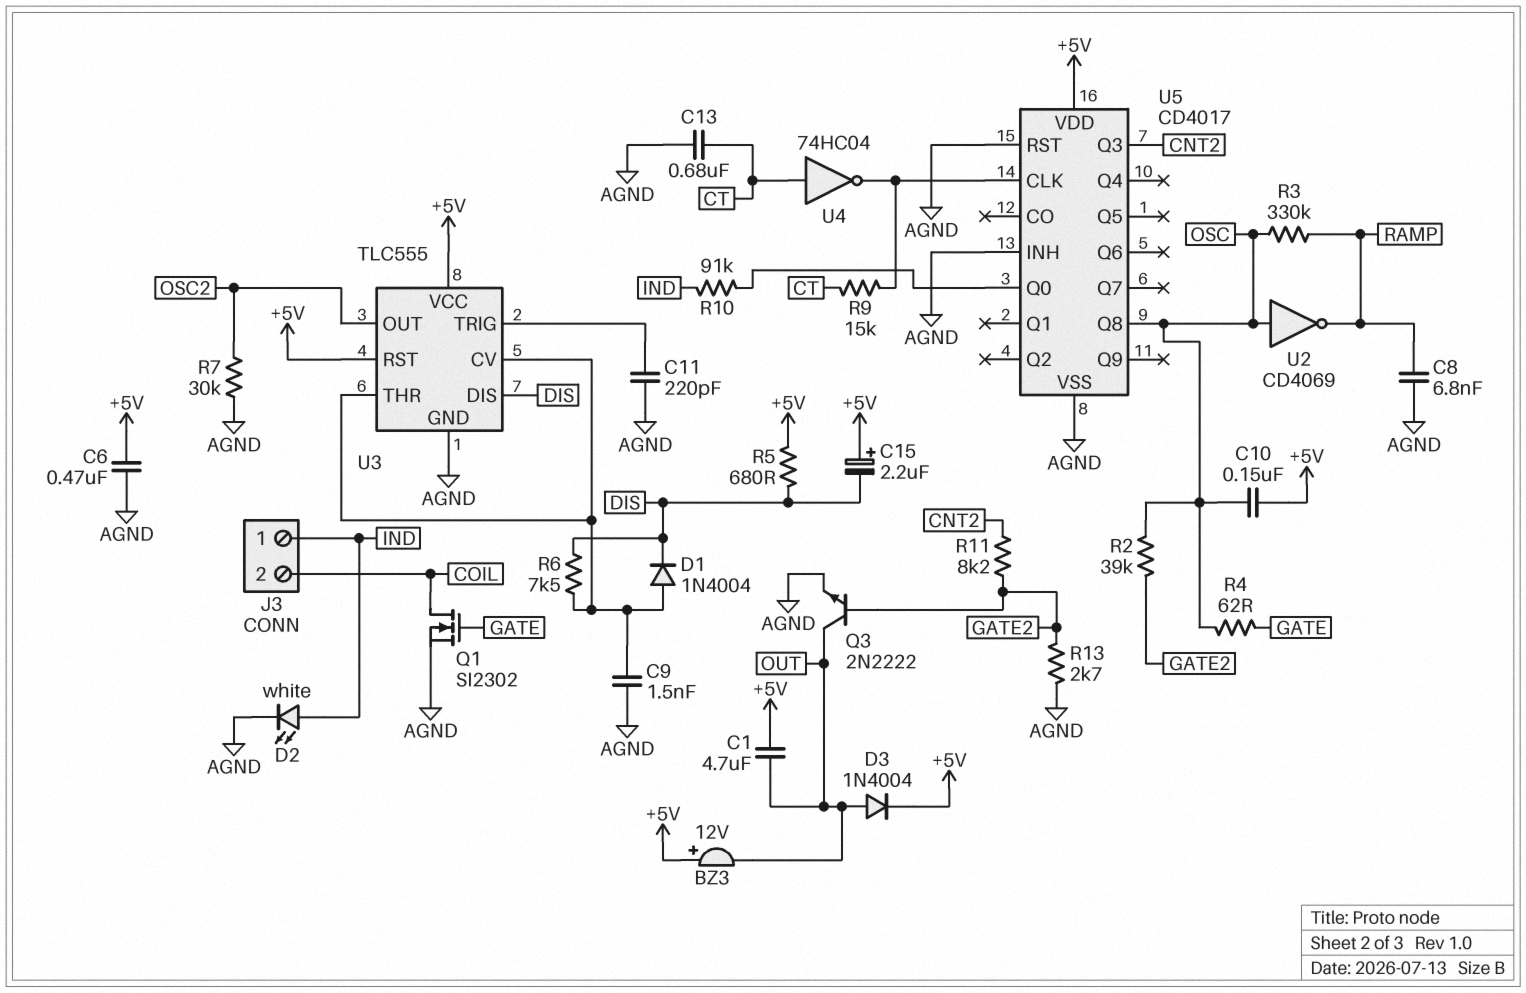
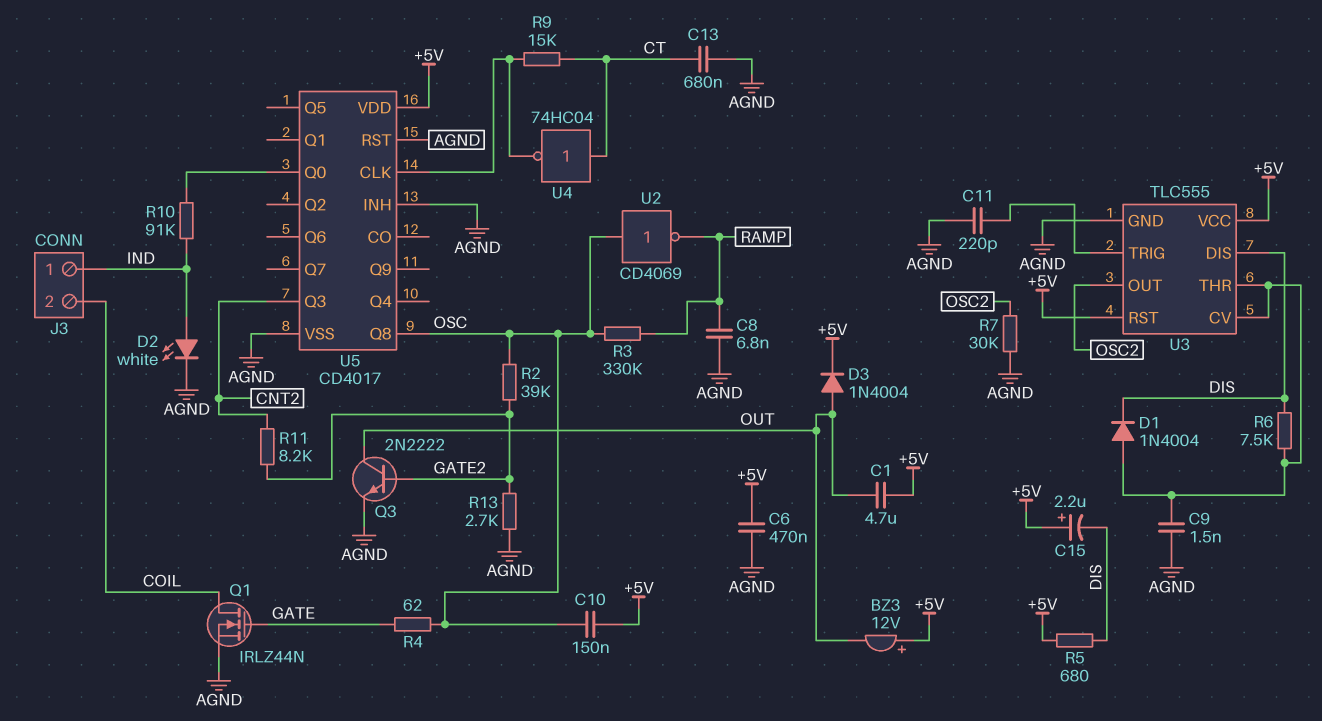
Q1: NMOS SI2302 (G GATE, D COIL, S AGND) -> NMOS IRLZ44N (G GATE, D COIL, S AGND)

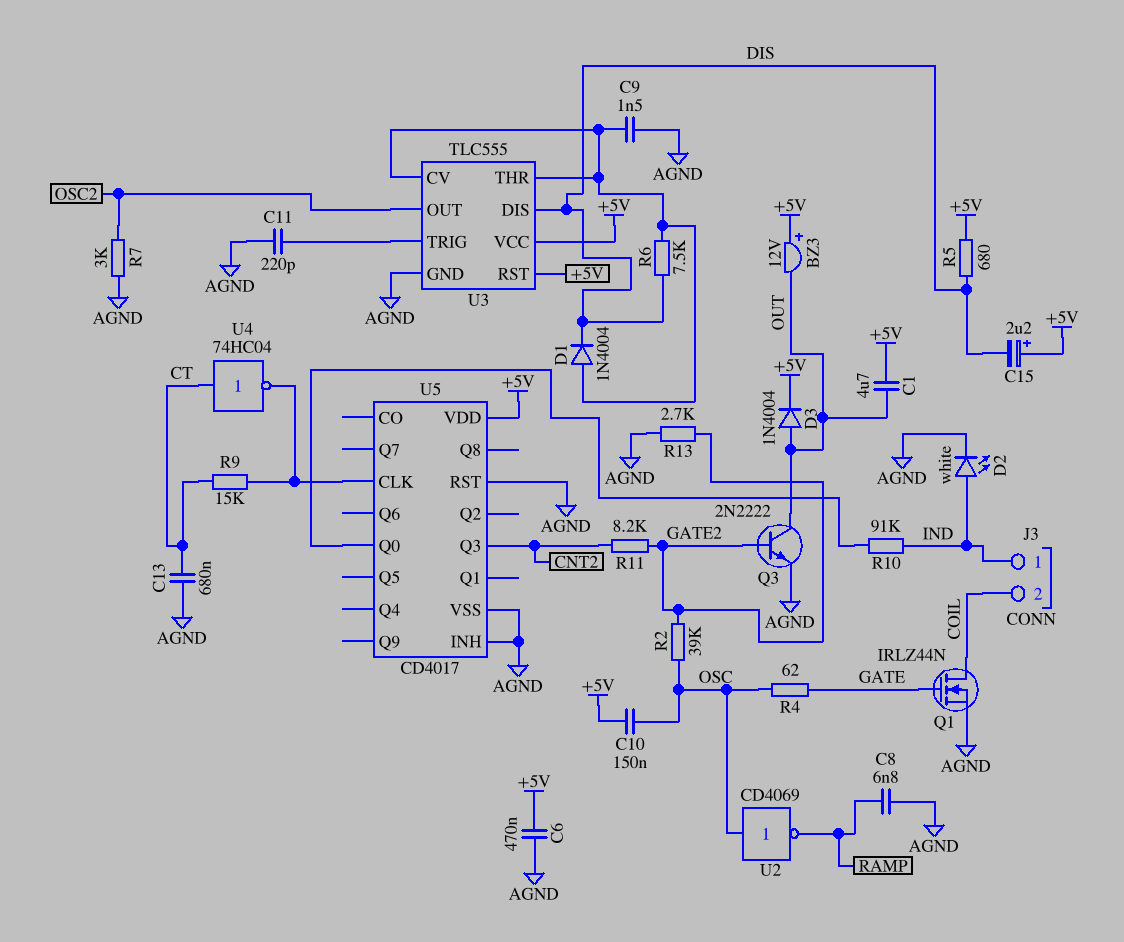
R3: 330k (OSC, RAMP) -> none
R7: 30k (AGND, OSC2) -> 3k (AGND, OSC2)
U5 pin Q8: OSC -> none

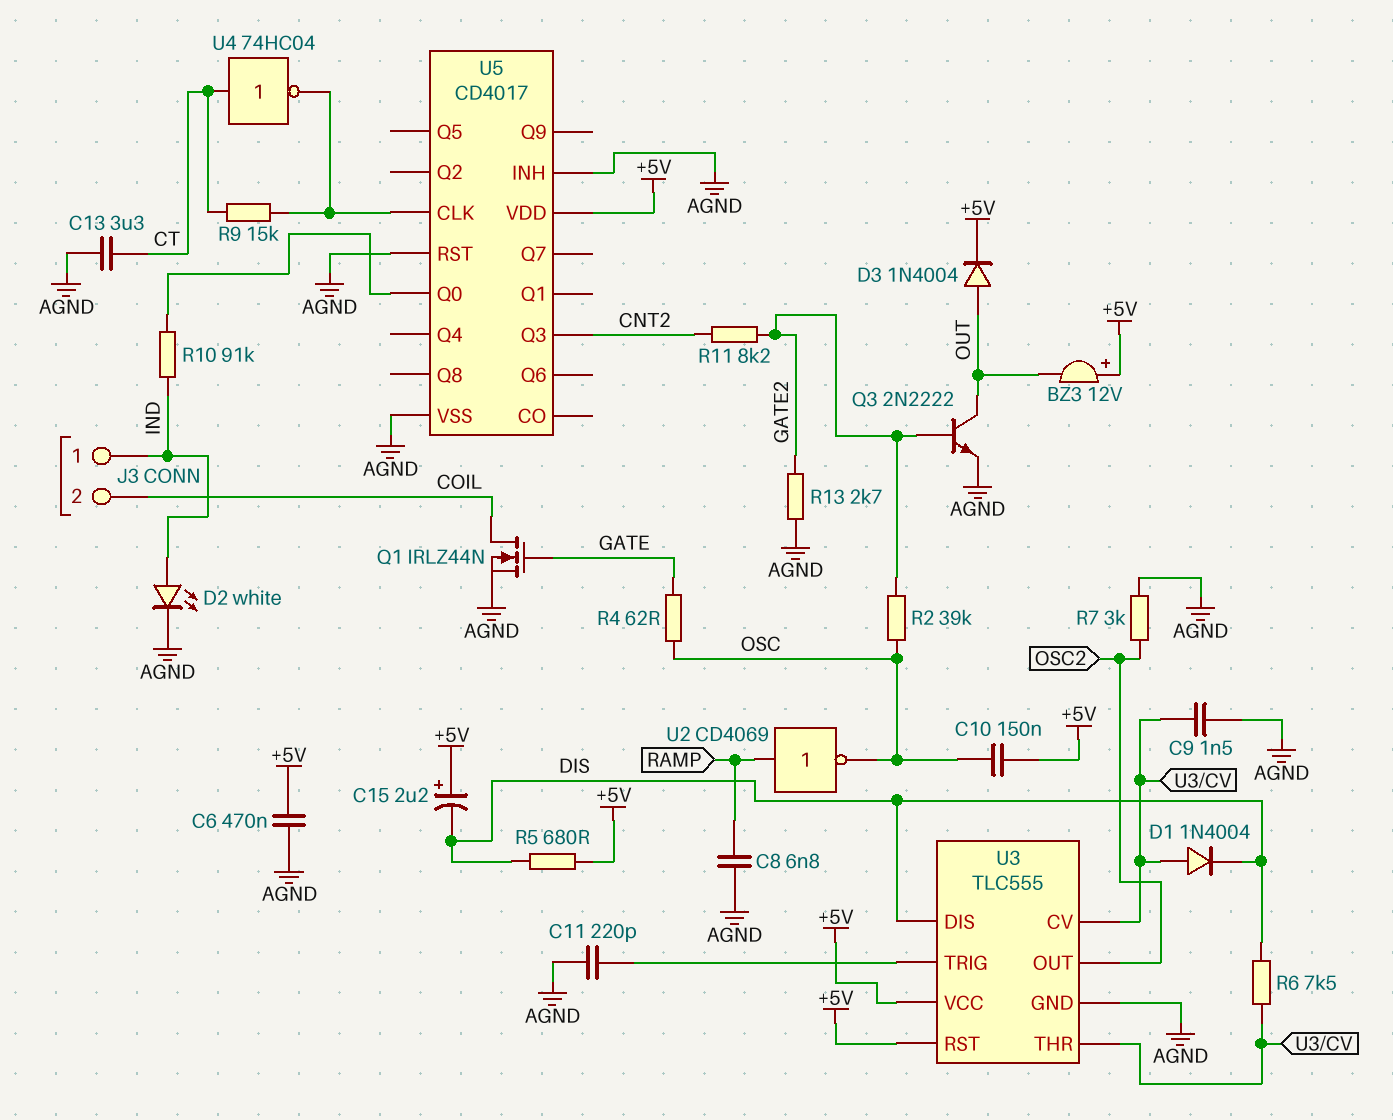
C1: 4.7uF (+5V, OUT) -> none
C13: 680nF (AGND, CT) -> 3.3uF (AGND, CT)
U2: NOT CD4069 (in OSC, out RAMP) -> NOT CD4069 (in RAMP, out OSC)

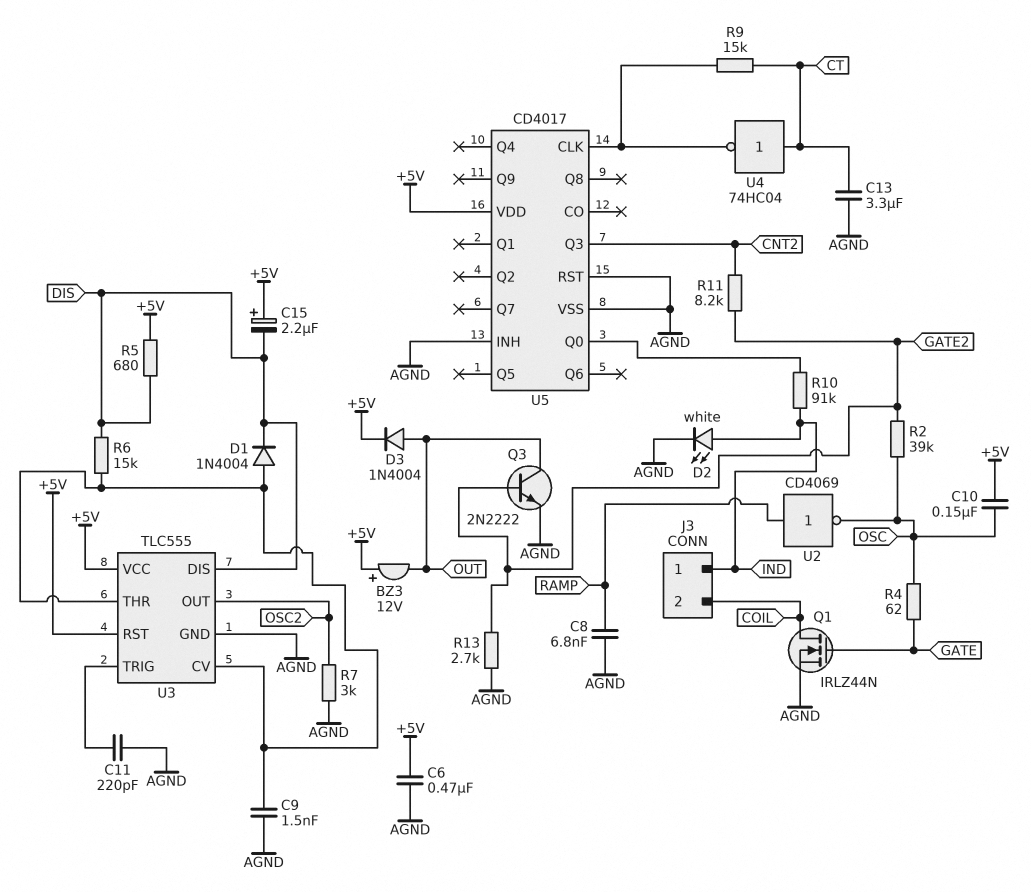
R6: 7.5k (DIS, U3/CV) -> 15k (DIS, U3/CV)

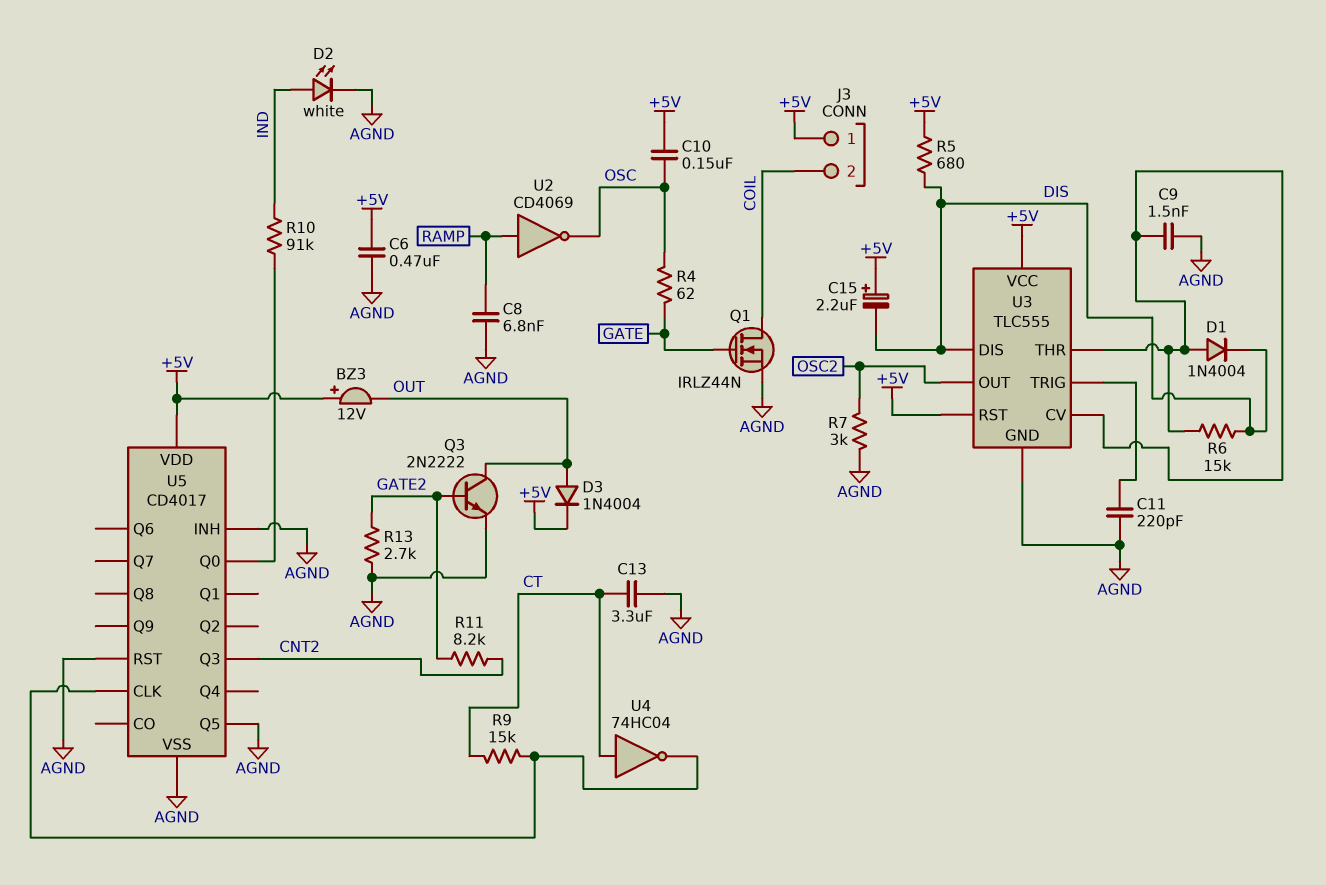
J3 pin 1: IND -> +5V
R2: 39k (GATE2, OSC) -> none
U5 pin Q5: none -> AGND

